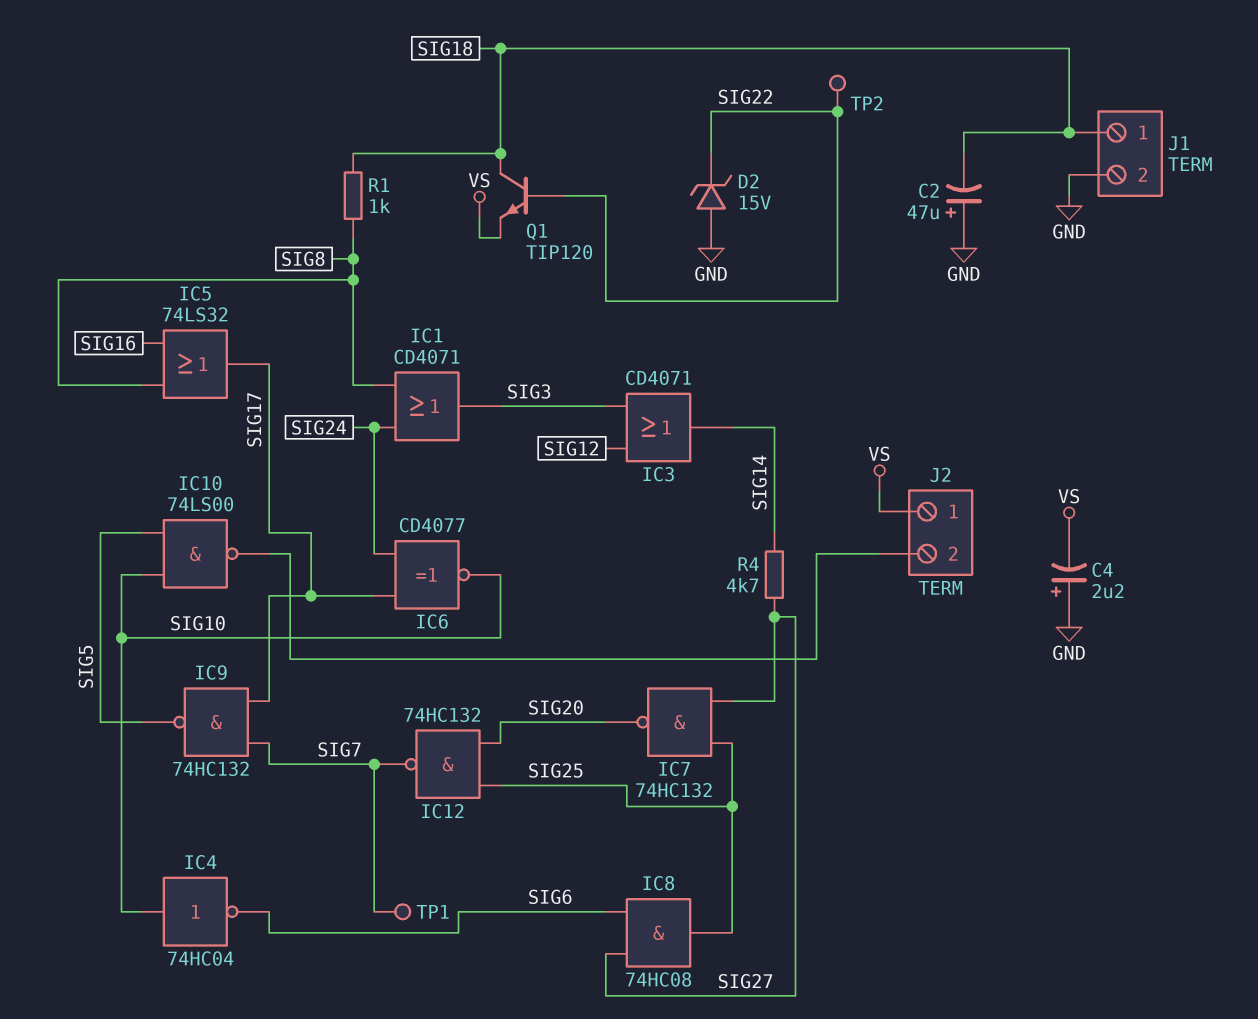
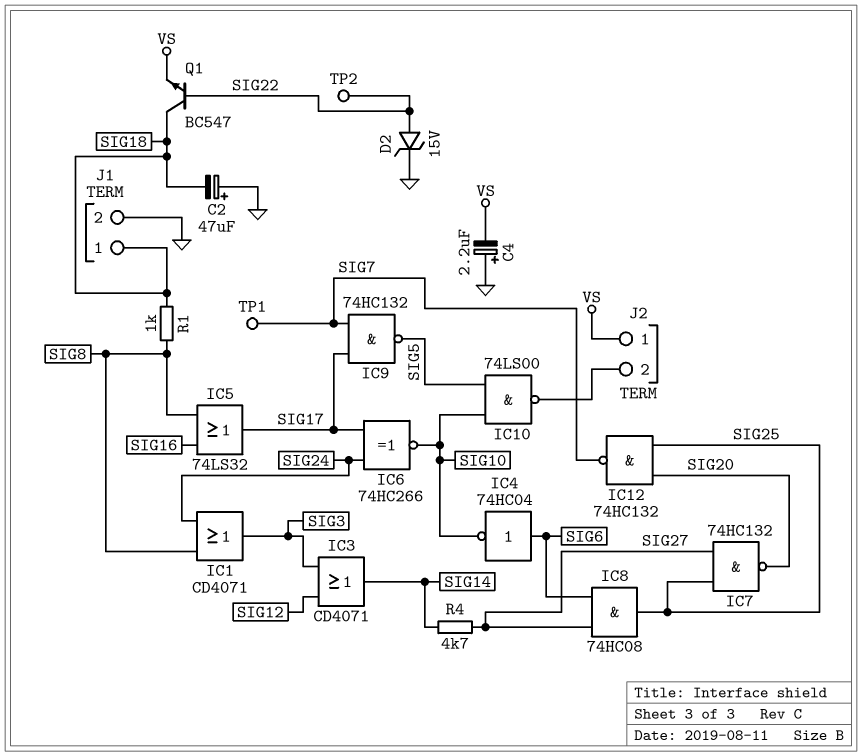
D2: zener 15V (A GND, K SIG22) -> zener 15V (A SIG22, K GND)
IC4: NOT 74HC04 (in SIG10, out SIG6) -> NOT 74HC04 (in SIG6, out SIG10)
IC6: XNOR CD4077 (in SIG17, in SIG24, out SIG10) -> XNOR 74HC266 (in SIG17, in SIG24, out SIG10)
Q1: NPN TIP120 (B SIG22, C SIG18, E VS) -> NPN BC547 (B SIG22, C SIG18, E VS)

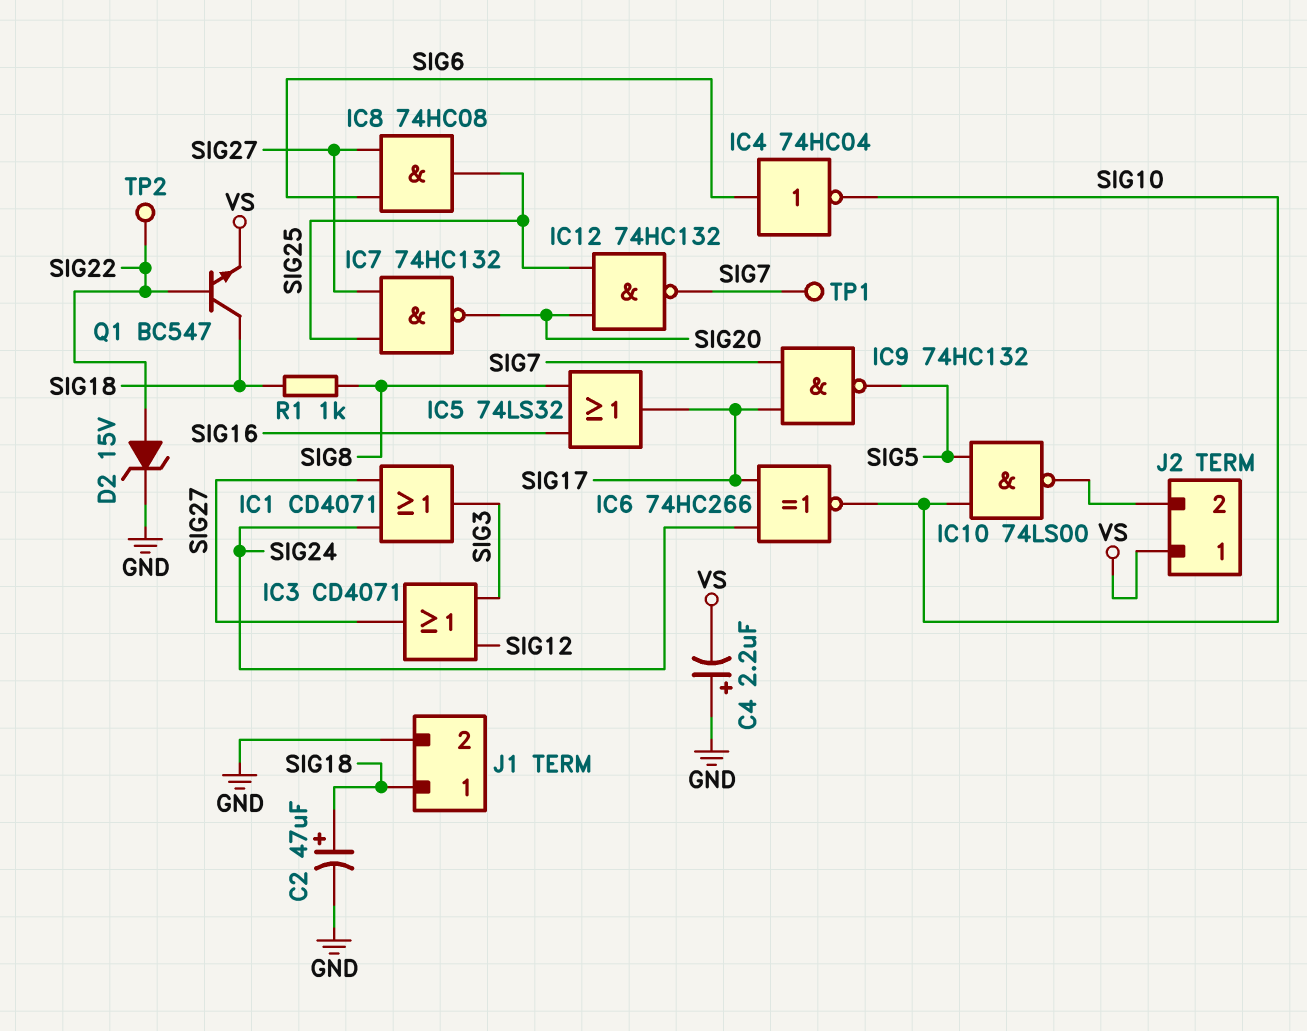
C2: 47uF (plus GND, minus SIG18) -> 47uF (plus SIG18, minus GND)
IC1: OR CD4071 (in SIG8, in SIG24, out SIG3) -> OR CD4071 (in SIG24, in SIG27, out SIG3)
IC3: OR CD4071 (in SIG3, in SIG12, out SIG14) -> OR CD4071 (in SIG3, in SIG12, out SIG27)
R4: 4.7k (SIG14, SIG27) -> none

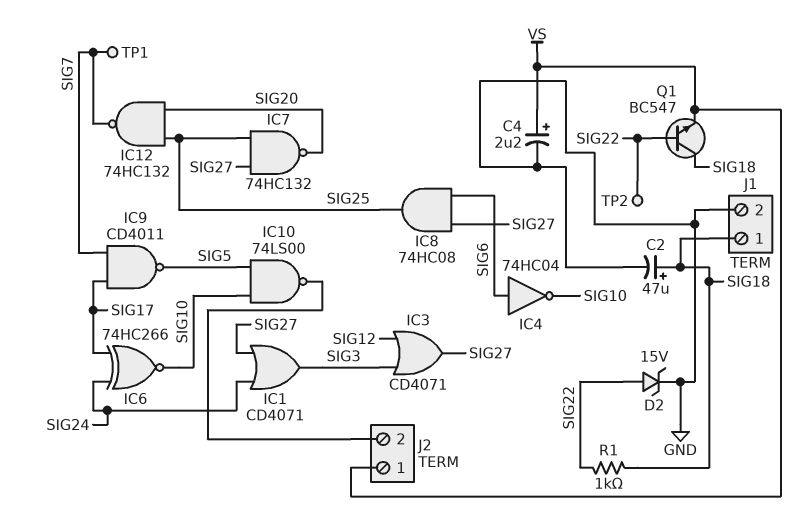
C4: 2.2uF (plus GND, minus VS) -> 2.2uF (plus VS, minus GND)
IC5: OR 74LS32 (in SIG8, in SIG16, out SIG17) -> none
IC9: NAND 74HC132 (in SIG7, in SIG17, out SIG5) -> NAND CD4011 (in SIG7, in SIG17, out SIG5)
R1: 1k (SIG8, SIG18) -> 1k (SIG18, SIG22)

